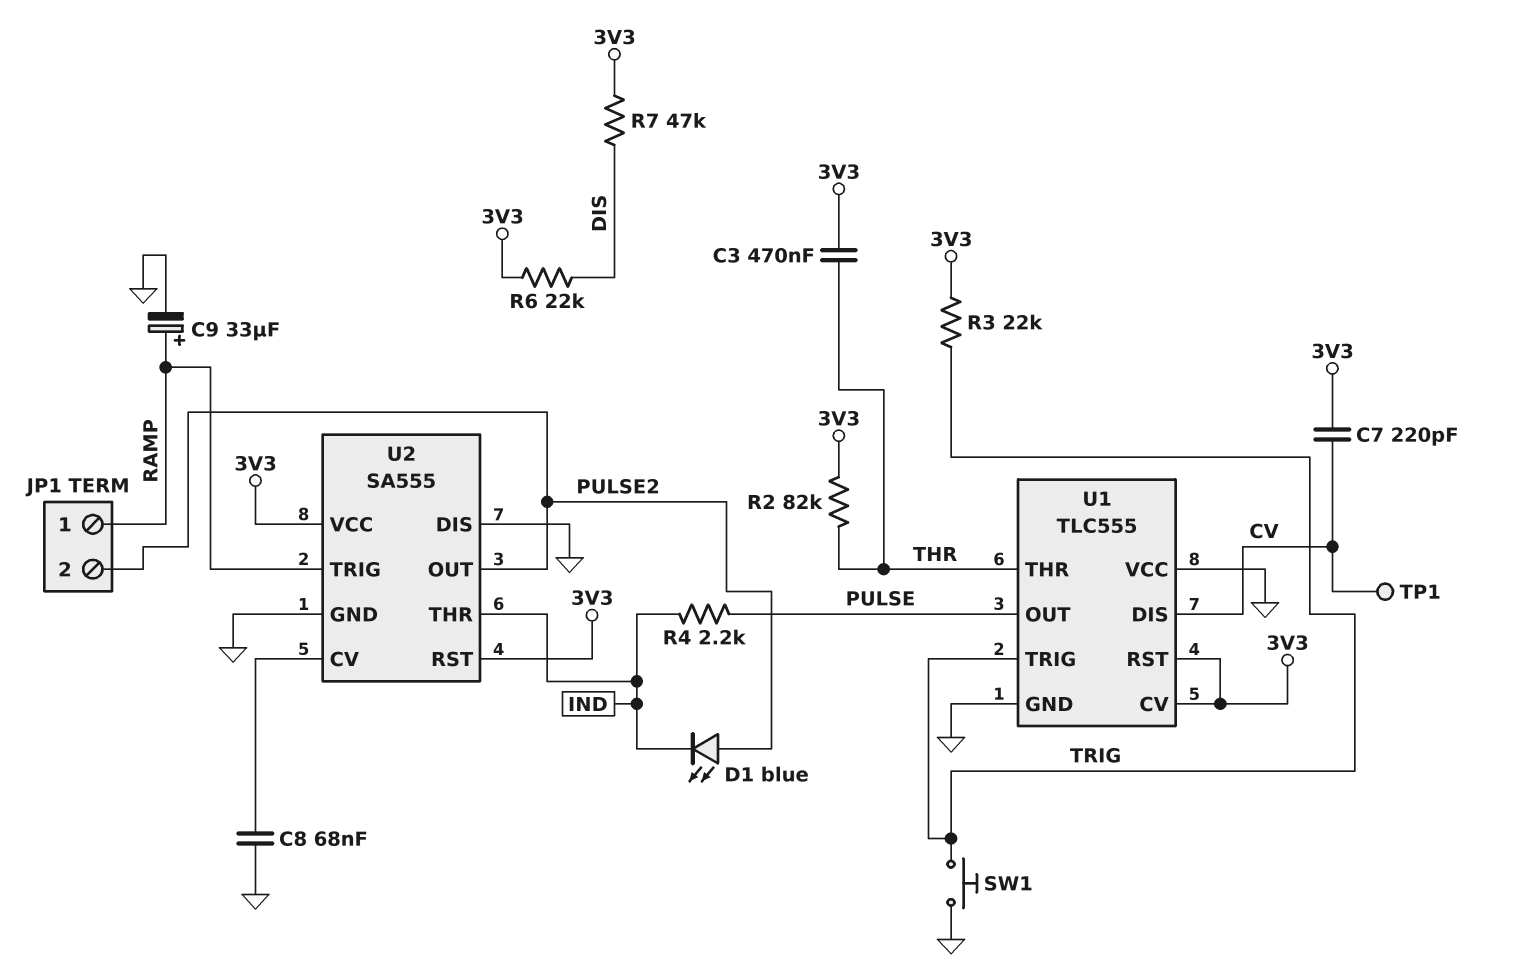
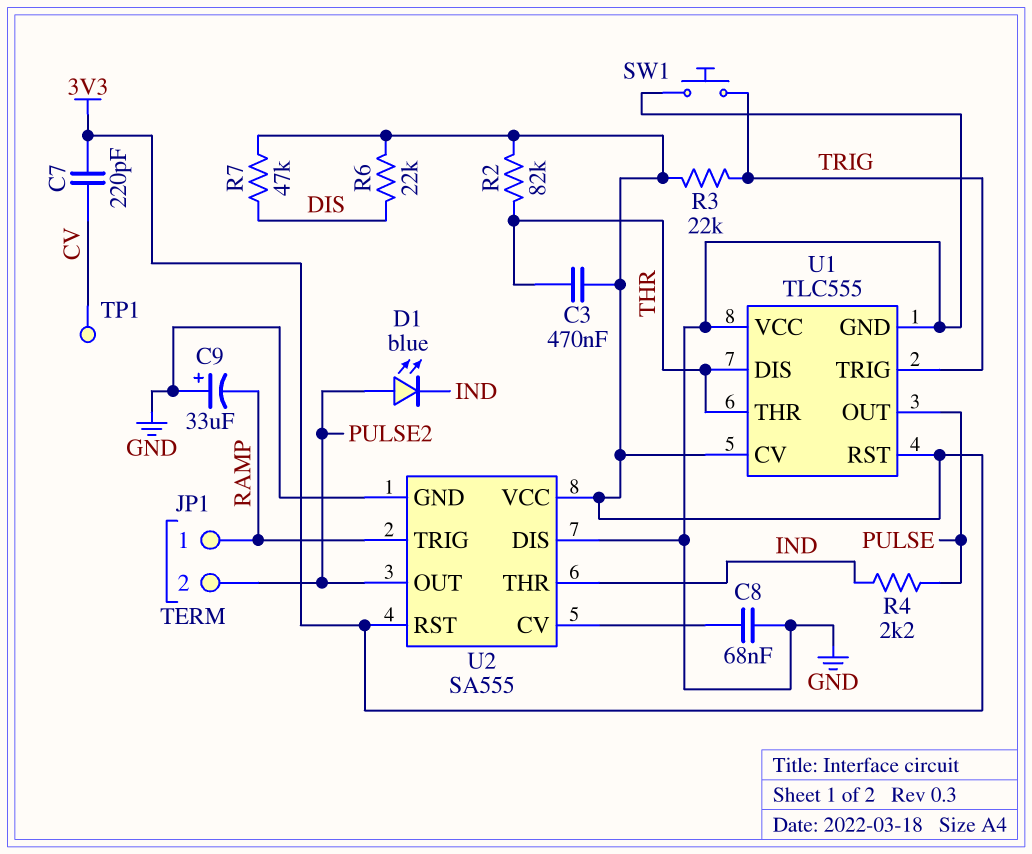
C9: 33uF (plus RAMP, minus GND) -> 33uF (plus GND, minus RAMP)
U1 pin DIS: CV -> THR

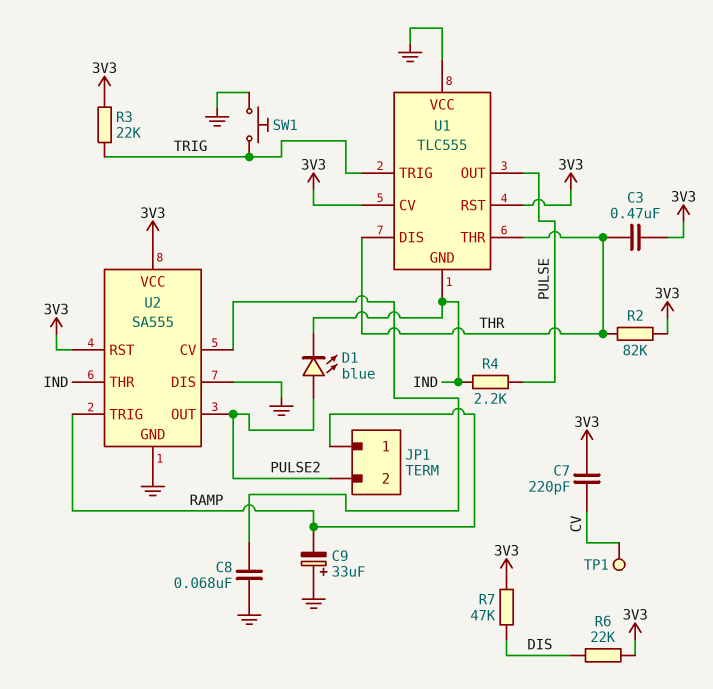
U1 pin GND: GND -> IND

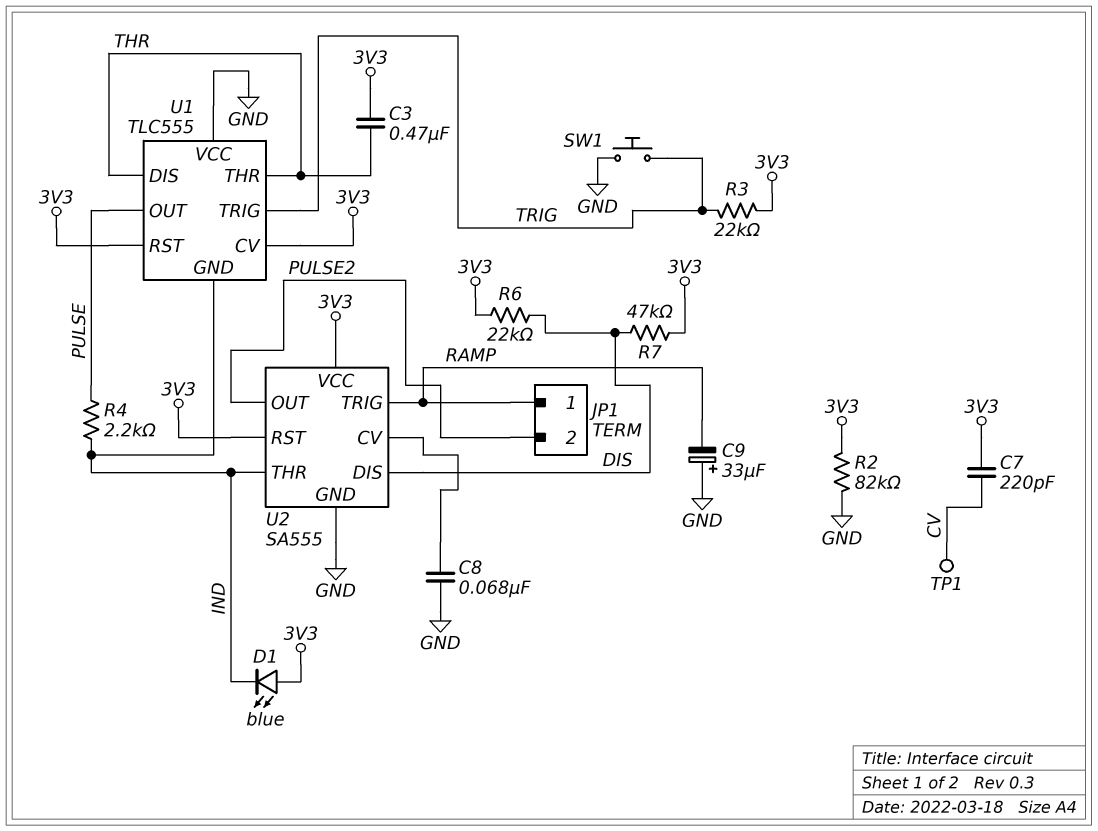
D1: LED blue (A PULSE2, K IND) -> LED blue (A 3V3, K IND)
R2: 82k (3V3, THR) -> 82k (3V3, GND)
U2 pin DIS: GND -> DIS

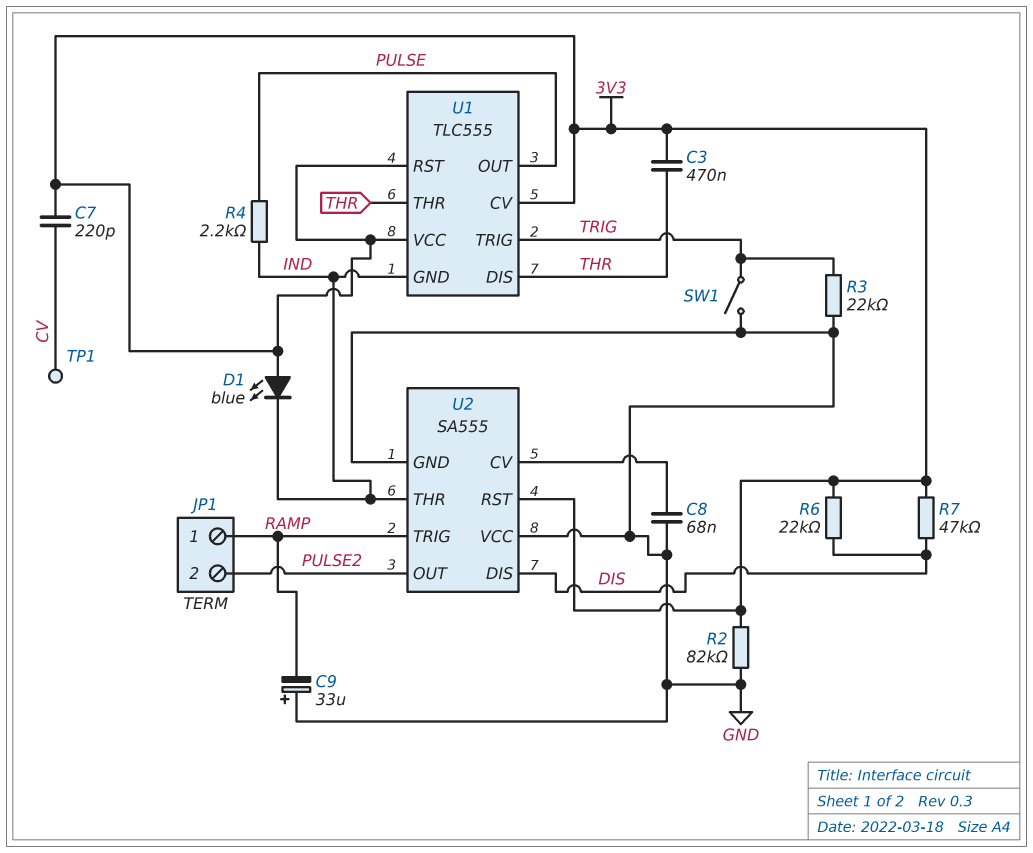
R3: 22k (3V3, TRIG) -> 22k (GND, TRIG)
SW1: button (GND, TRIG) -> switch (GND, TRIG)
U1 pin VCC: GND -> 3V3
U2 pin VCC: 3V3 -> GND

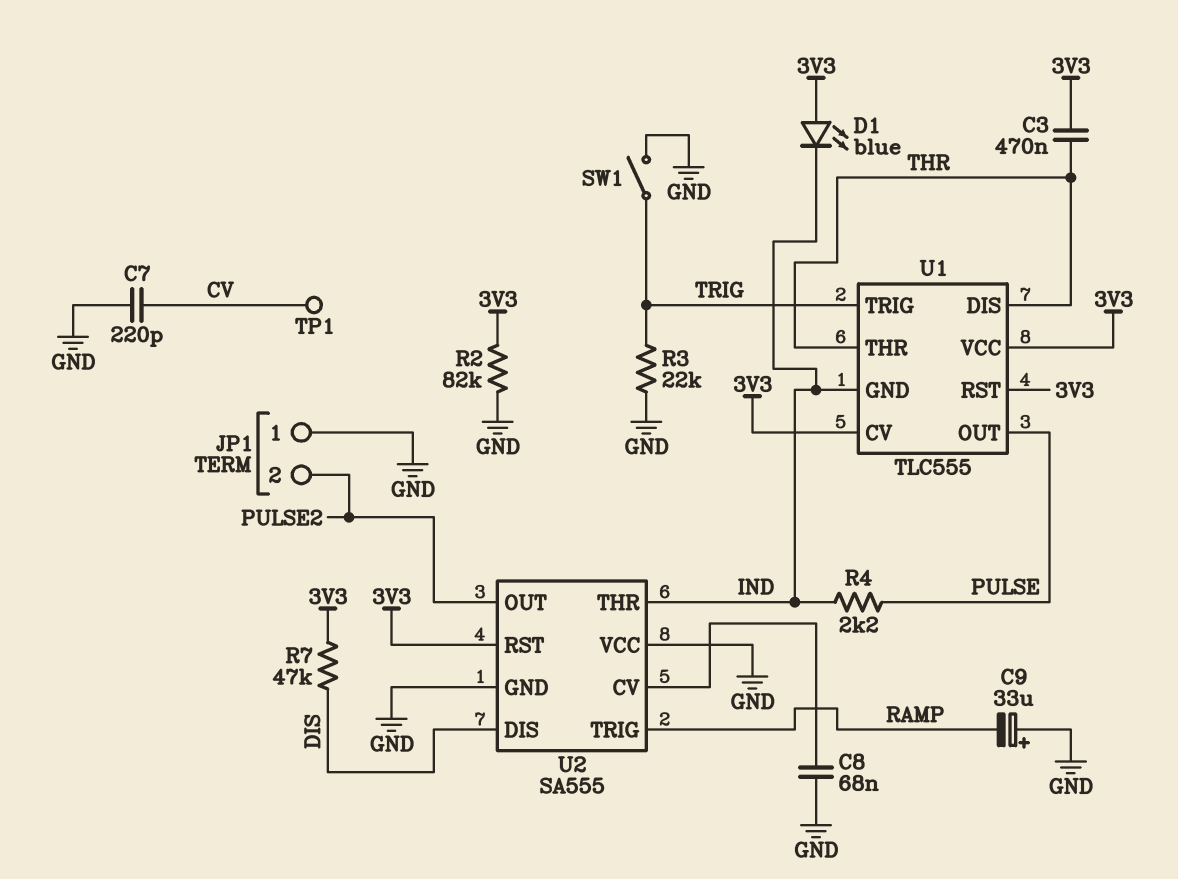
C7: 220pF (3V3, CV) -> 220pF (CV, GND)
JP1 pin 1: RAMP -> GND
R6: 22k (3V3, DIS) -> none

